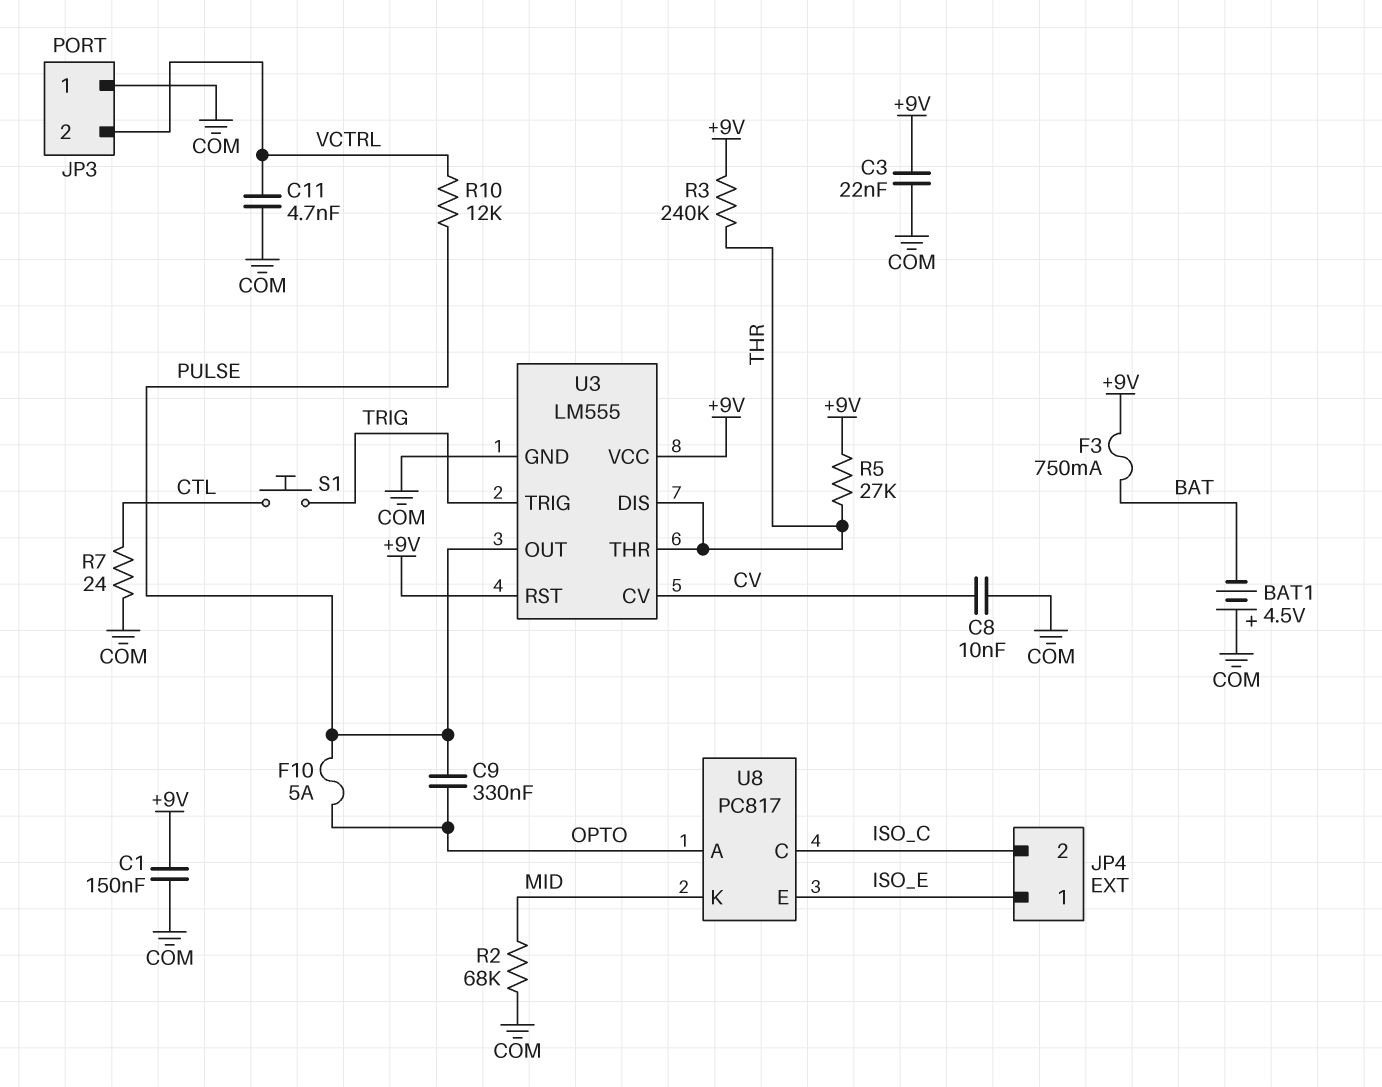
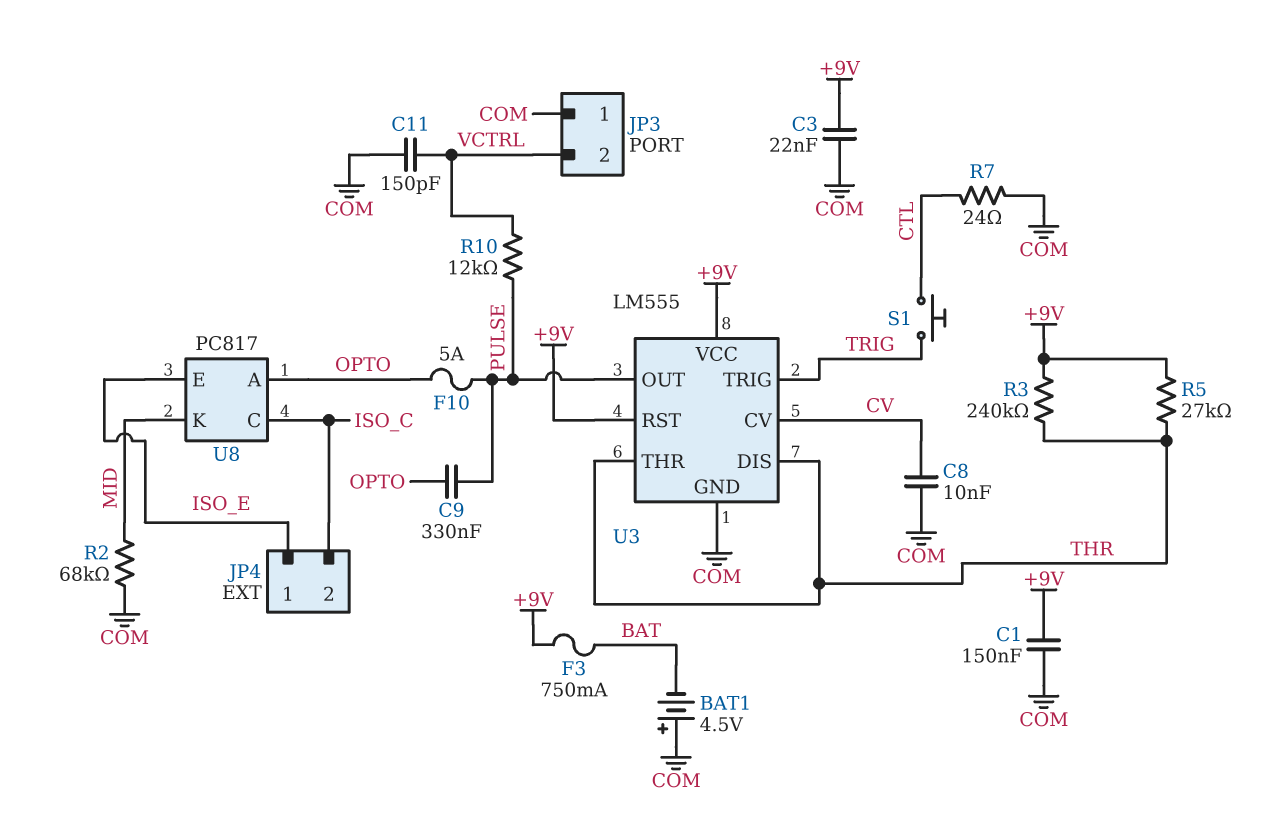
C11: 4.7nF (COM, VCTRL) -> 150pF (COM, VCTRL)

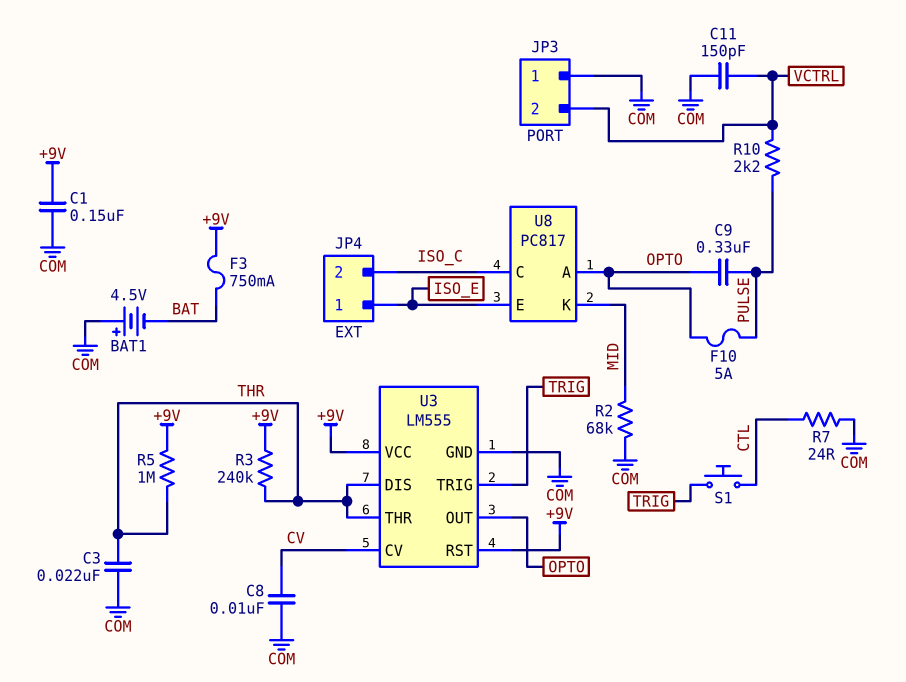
C3: 22nF (+9V, COM) -> 22nF (COM, THR)
R5: 27k (+9V, THR) -> 1M (+9V, THR)
R10: 12k (PULSE, VCTRL) -> 2.2k (PULSE, VCTRL)
U3 pin OUT: PULSE -> OPTO

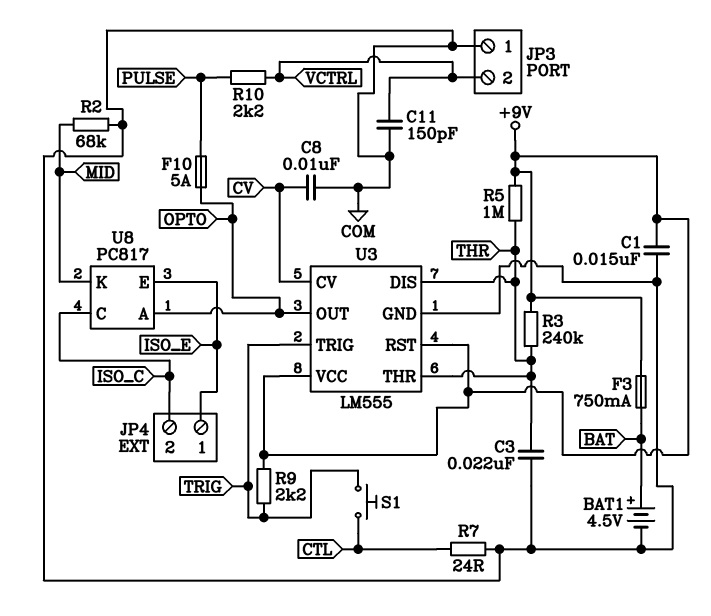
BAT1: 4.5V (plus COM, minus BAT) -> 4.5V (plus BAT, minus COM)
C1: 150nF (+9V, COM) -> 15nF (+9V, COM)
C9: 330nF (OPTO, PULSE) -> none
R9: none -> 2.2k (+9V, TRIG)

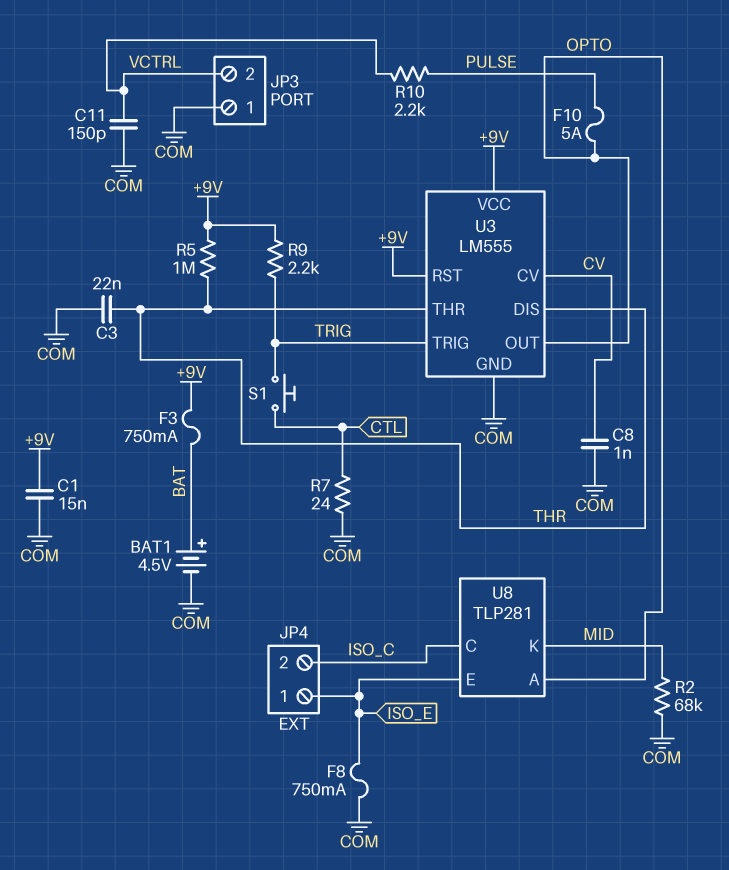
C8: 10nF (COM, CV) -> 1nF (COM, CV)
F8: none -> 750mA (COM, ISO_E)
R3: 240k (+9V, THR) -> none
U8: PC817 -> TLP281

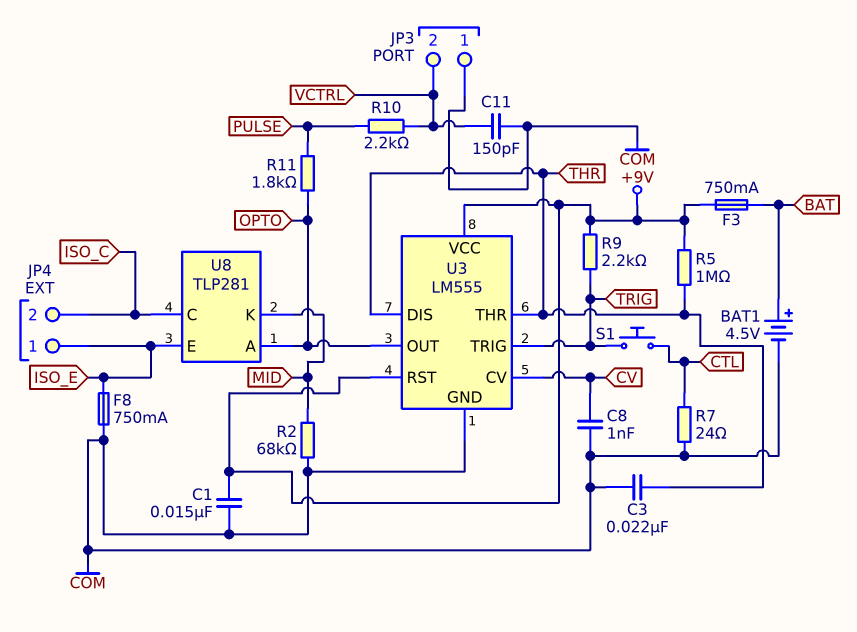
F10: 5A (OPTO, PULSE) -> none
R11: none -> 1.8k (OPTO, PULSE)

